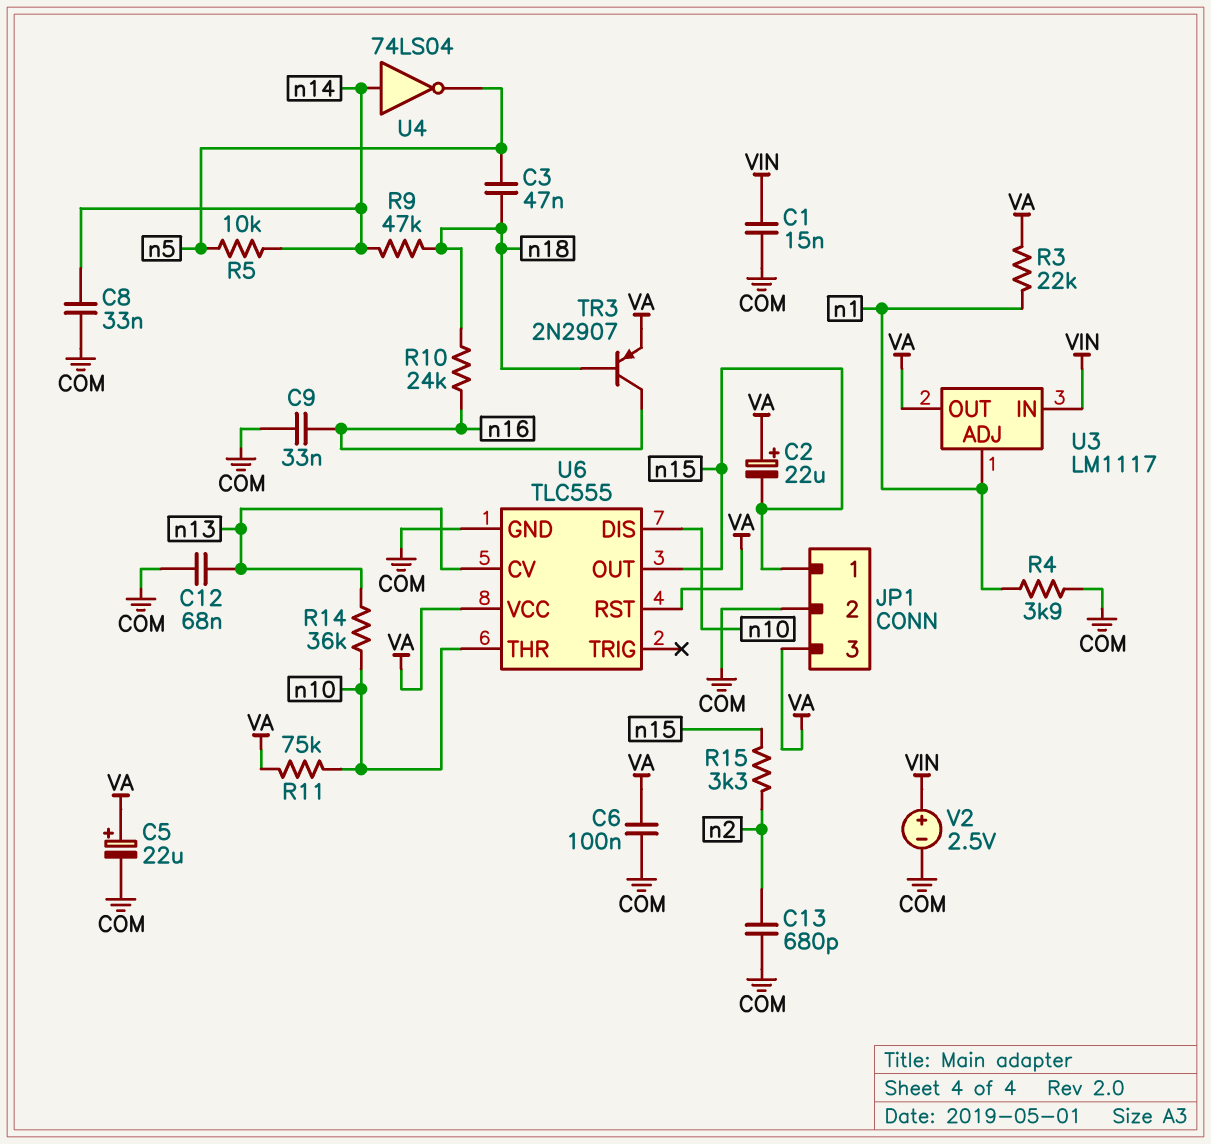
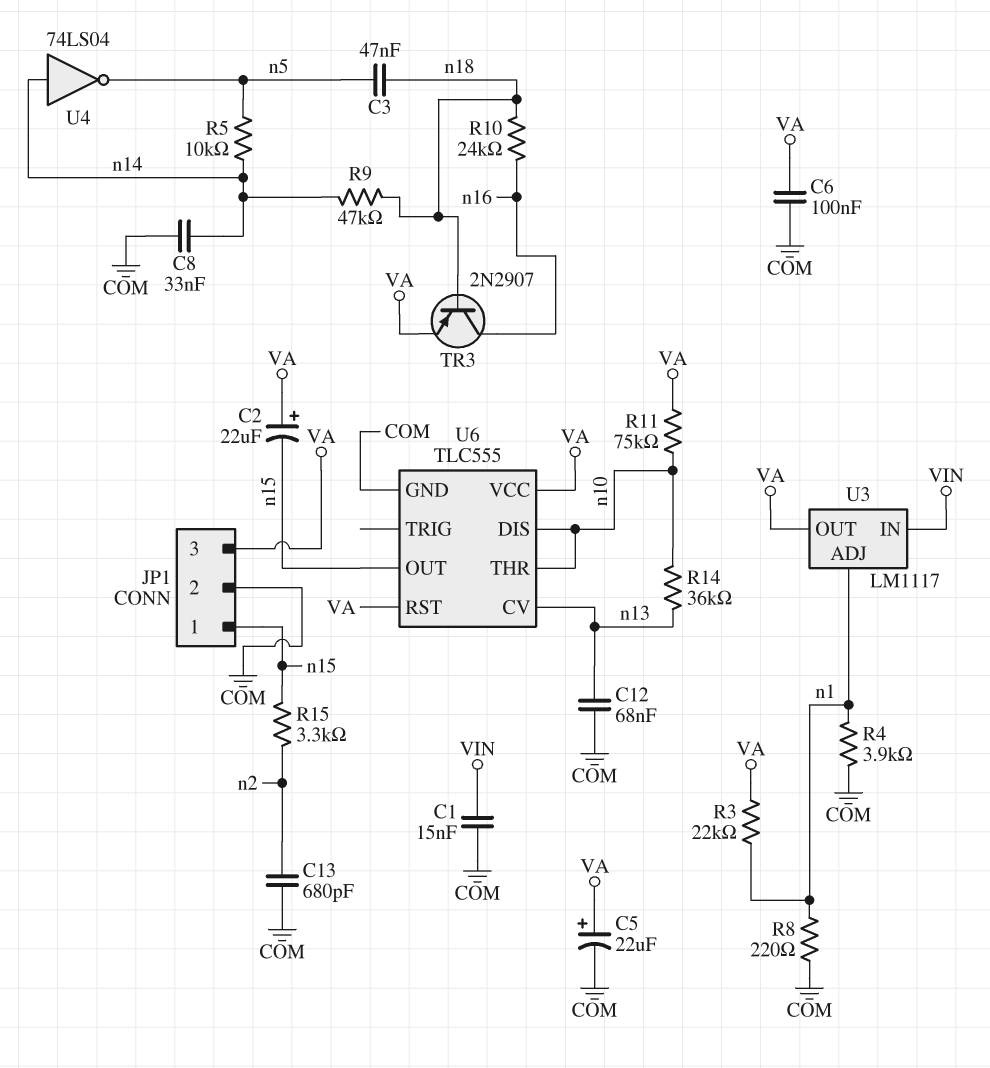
C9: 33nF (COM, n16) -> none
R8: none -> 220 (COM, n1)
V2: 2.5V (plus VIN, minus COM) -> none

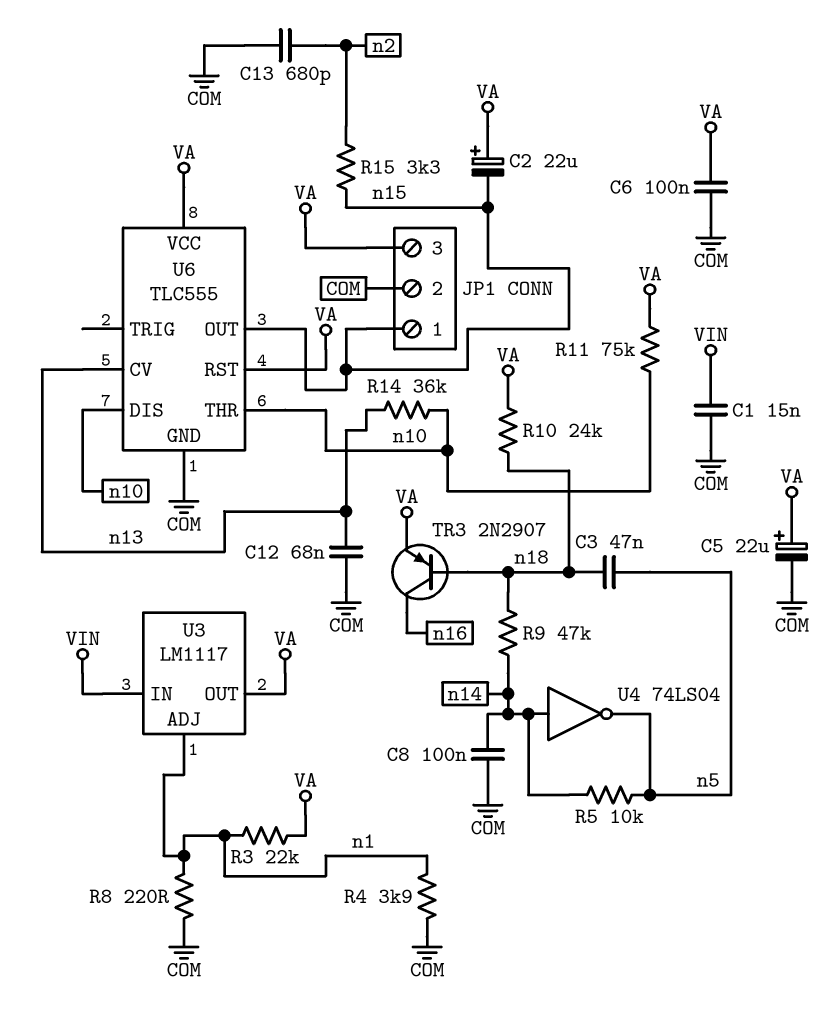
C8: 33nF (COM, n14) -> 100nF (COM, n14)
R10: 24k (n16, n18) -> 24k (VA, n18)

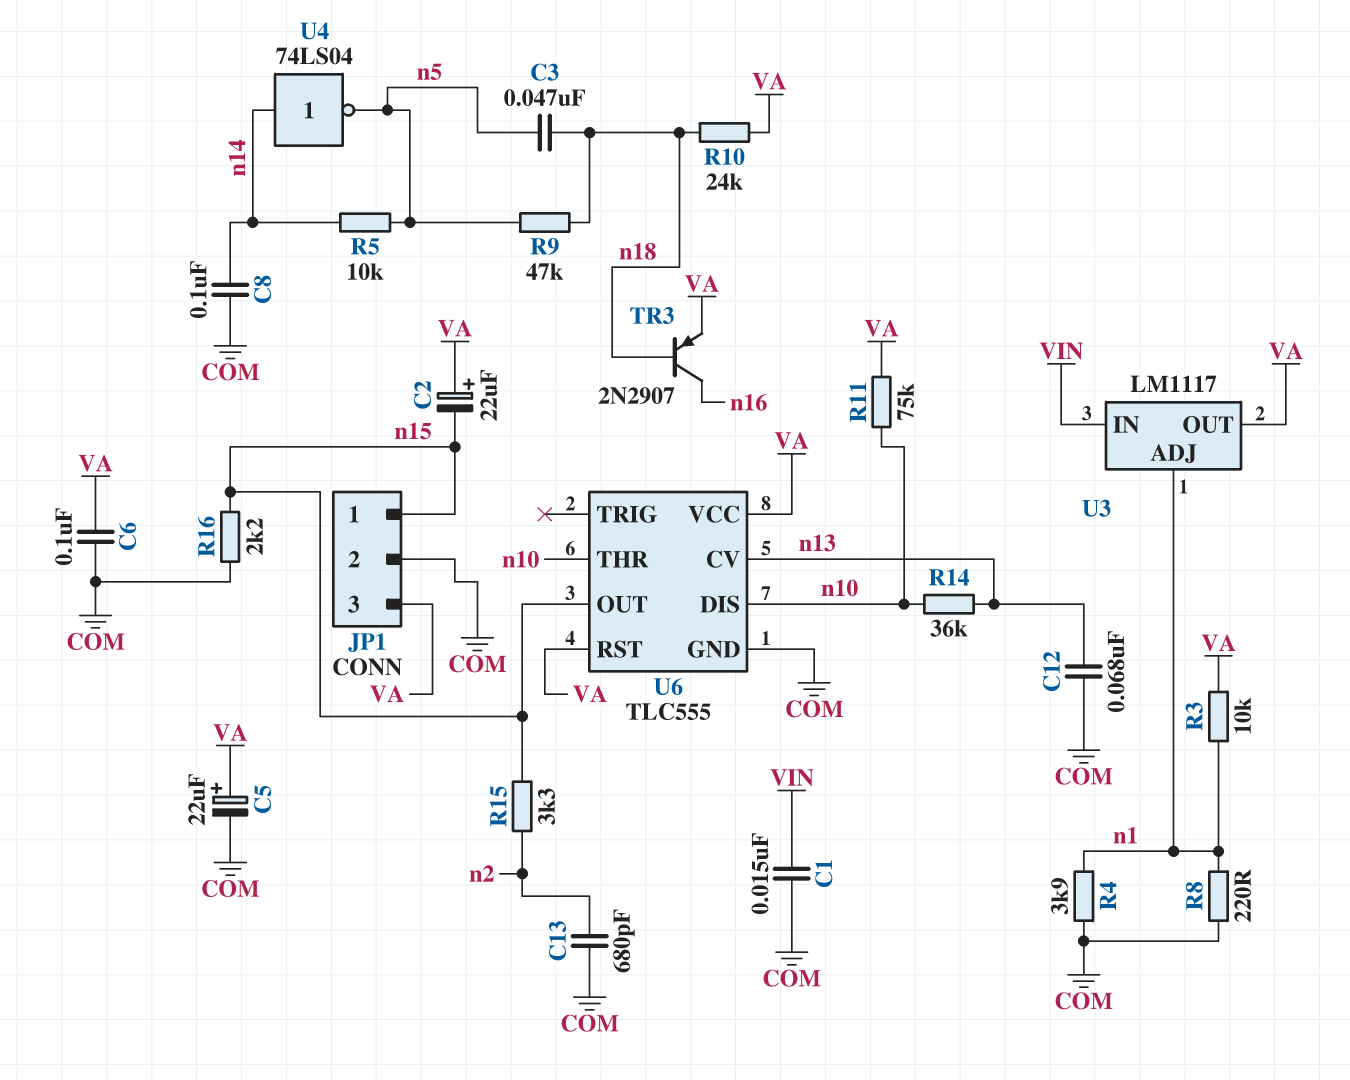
R3: 22k (VA, n1) -> 10k (VA, n1)
R9: 47k (n14, n18) -> 47k (n5, n18)
R16: none -> 2.2k (COM, n15)

